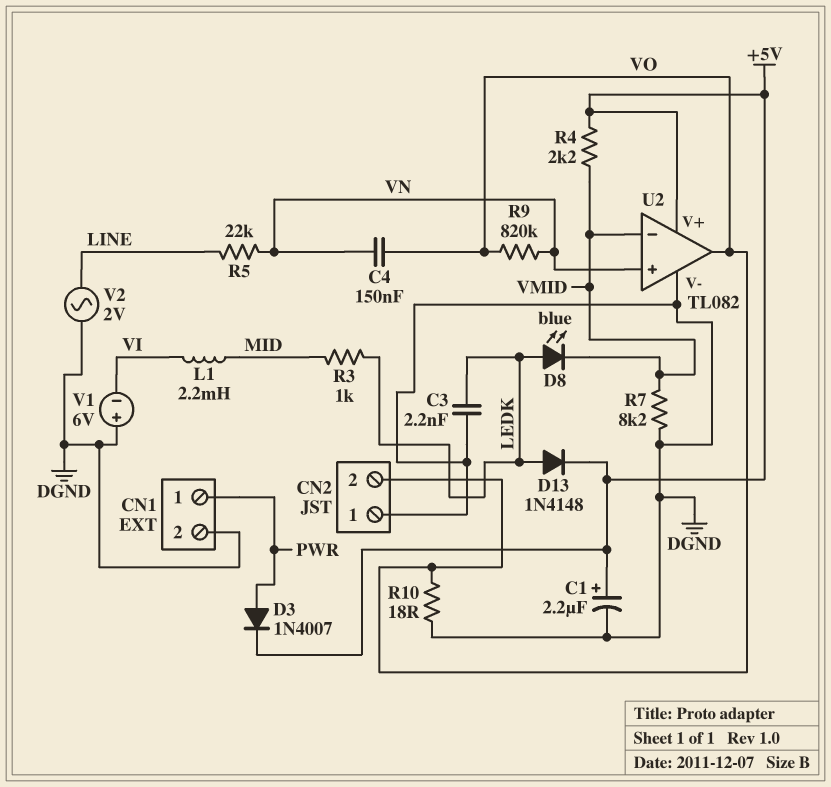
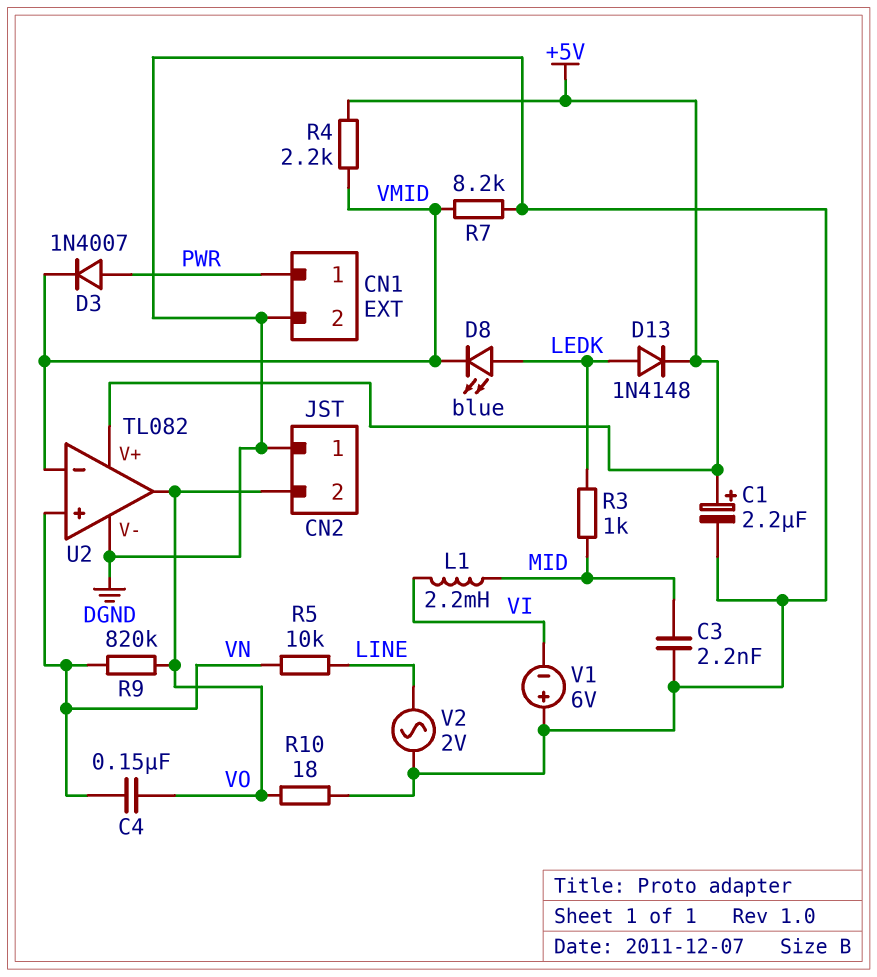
C3: 2.2nF (DGND, LEDK) -> 2.2nF (DGND, MID)
D3: diode 1N4007 (A PWR, K +5V) -> diode 1N4007 (A PWR, K VMID)
R5: 22k (LINE, VN) -> 10k (LINE, VN)

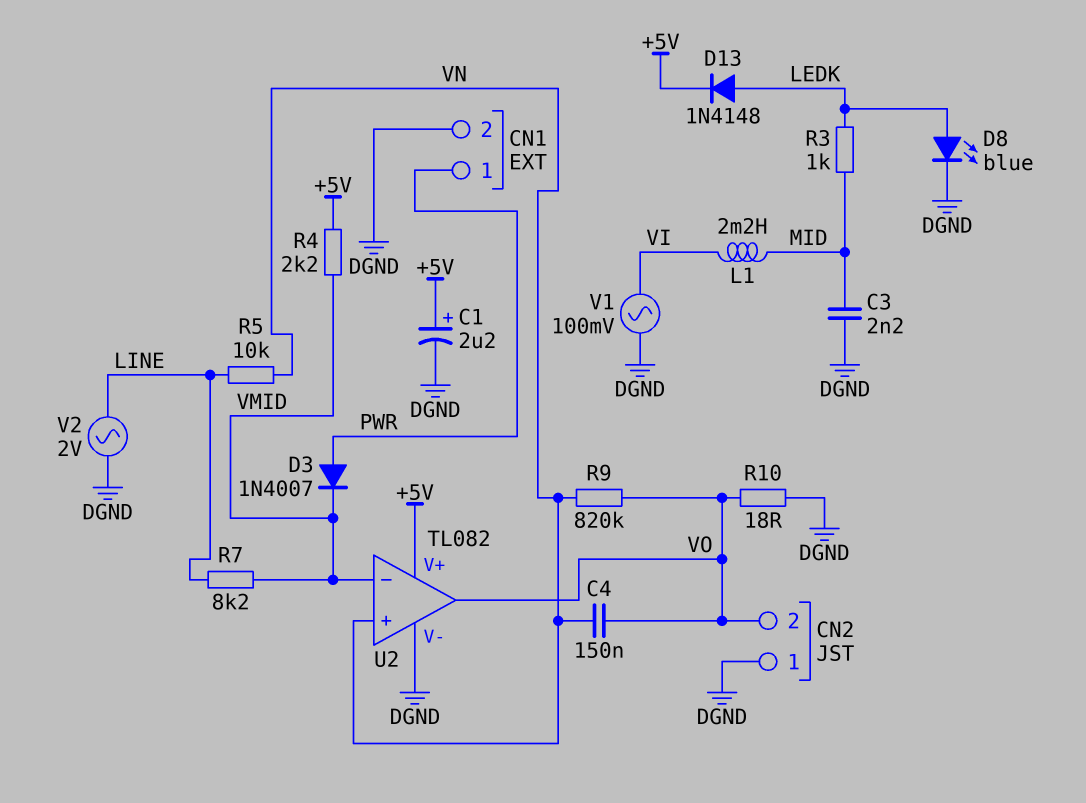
D8: LED blue (A LEDK, K VMID) -> LED blue (A LEDK, K DGND)
R7: 8.2k (DGND, VMID) -> 8.2k (LINE, VMID)
V1: 6V (plus DGND, minus VI) -> AC 100mV (DGND, VI)

